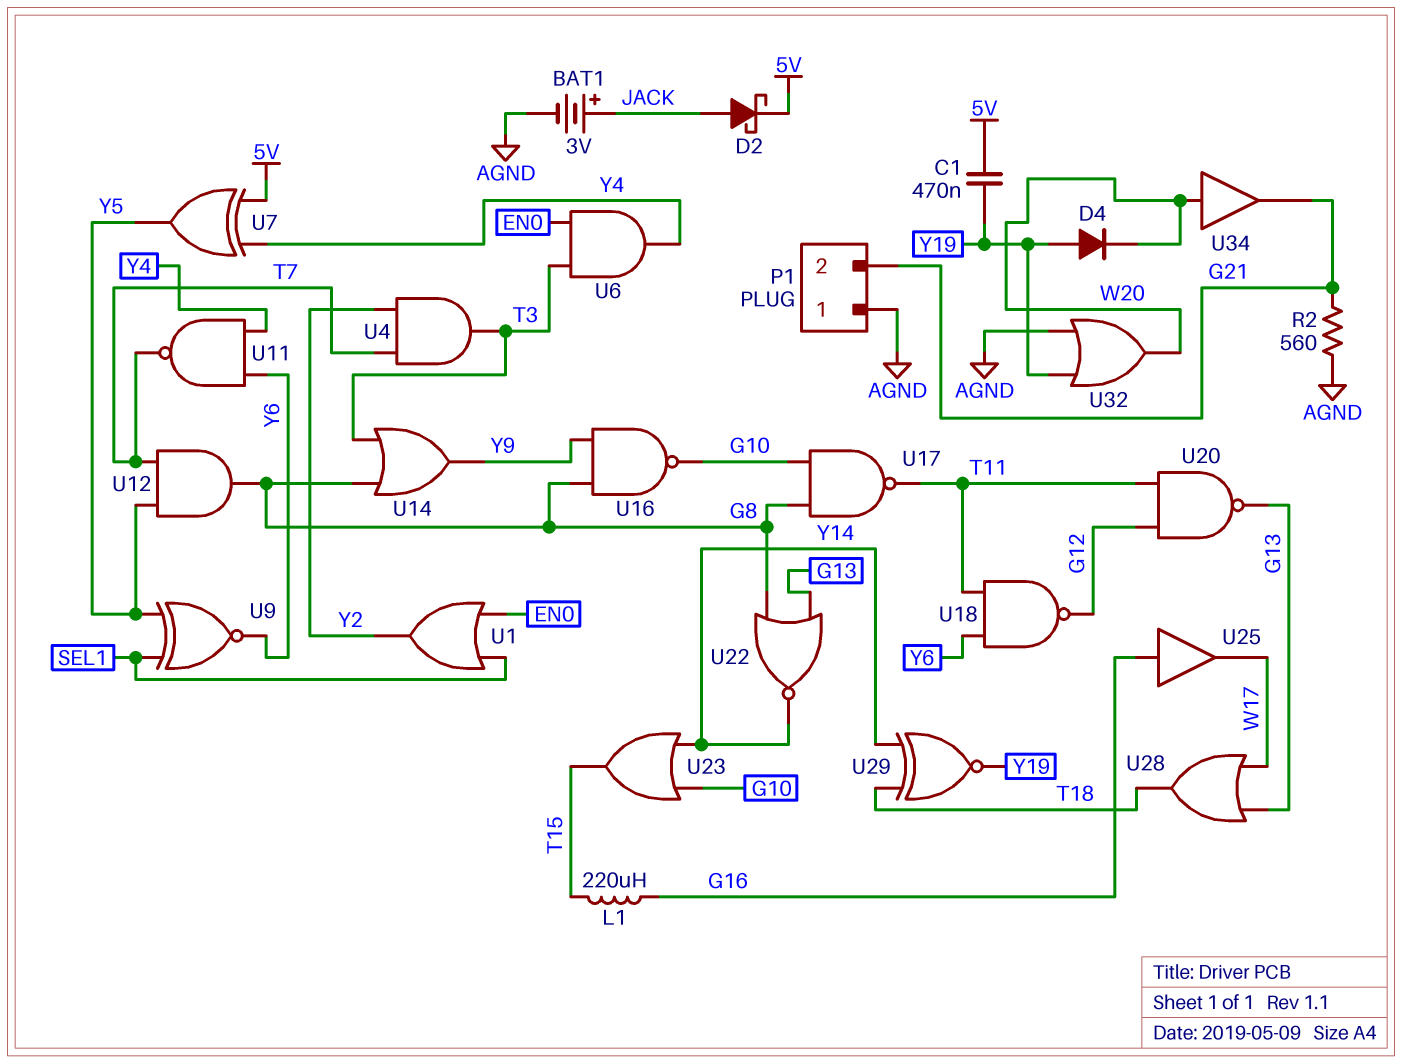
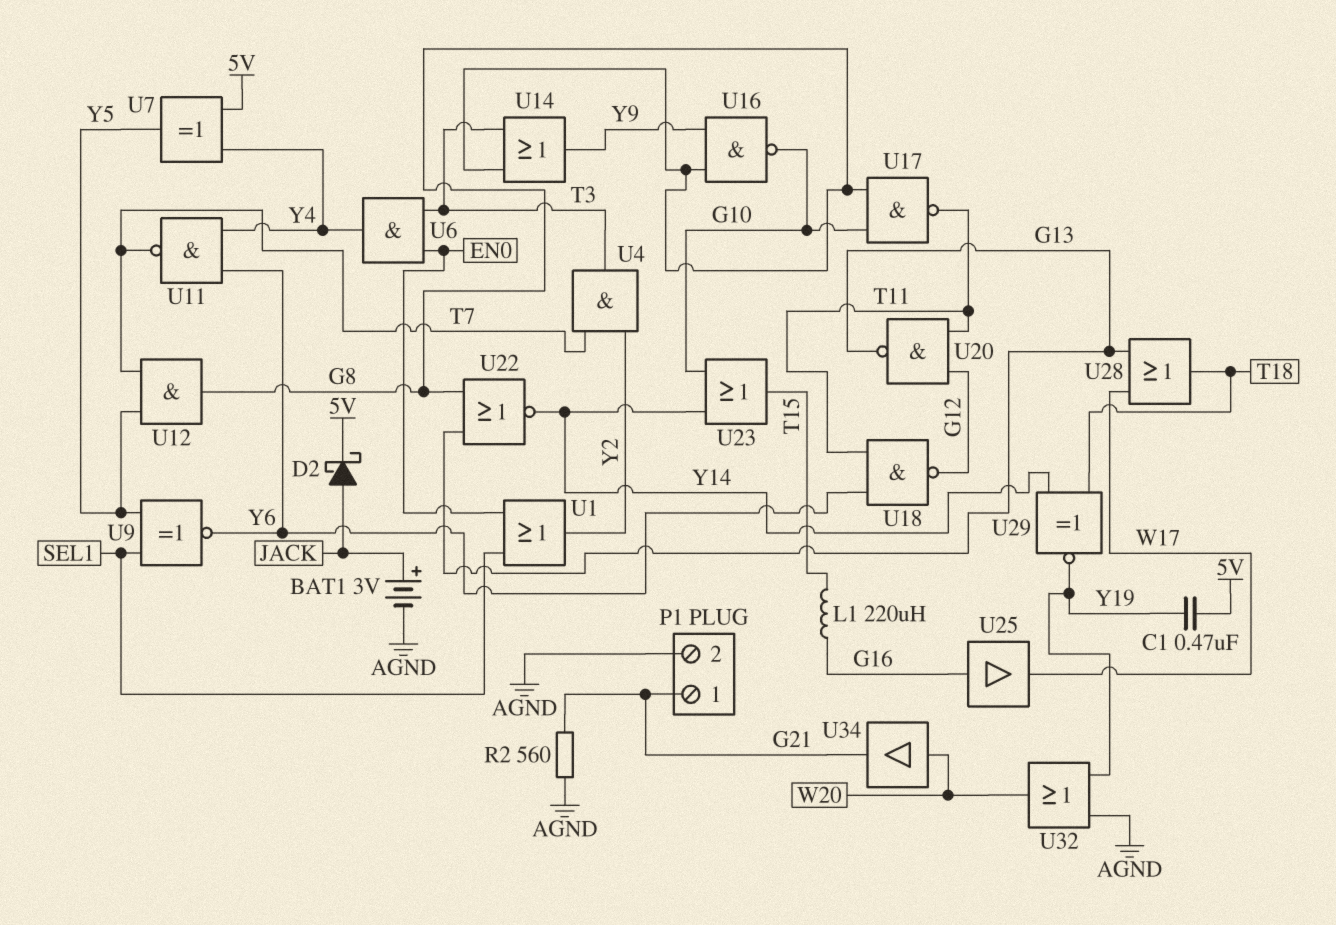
D4: diode (A Y19, K W20) -> none
P1 pin 1: AGND -> G21
P1 pin 2: G21 -> AGND

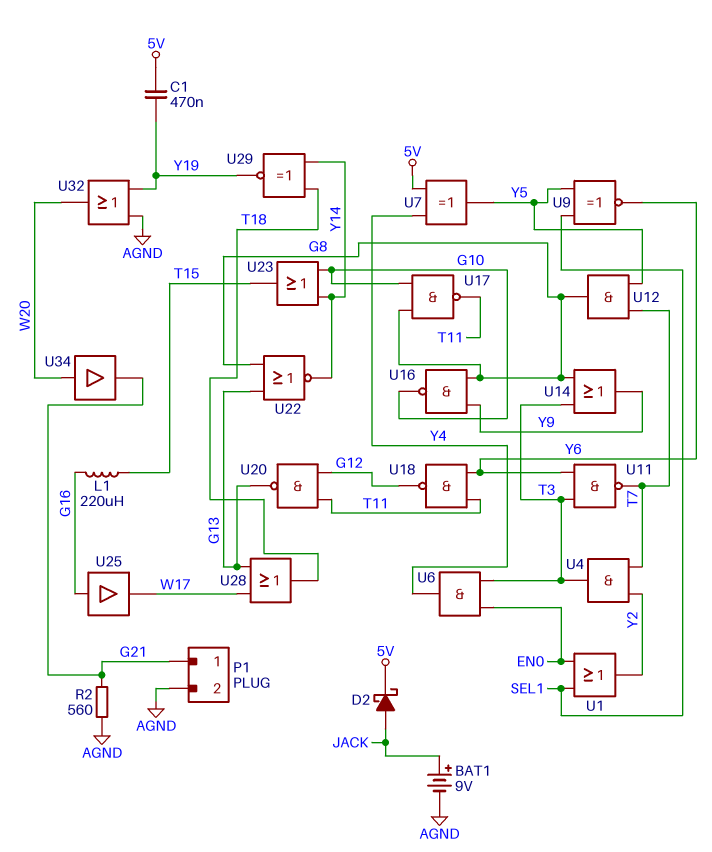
BAT1: 3V (plus JACK, minus AGND) -> 9V (plus JACK, minus AGND)
U11: NAND (in Y4, in Y6, out T7) -> NAND (in T3, in Y6, out T7)

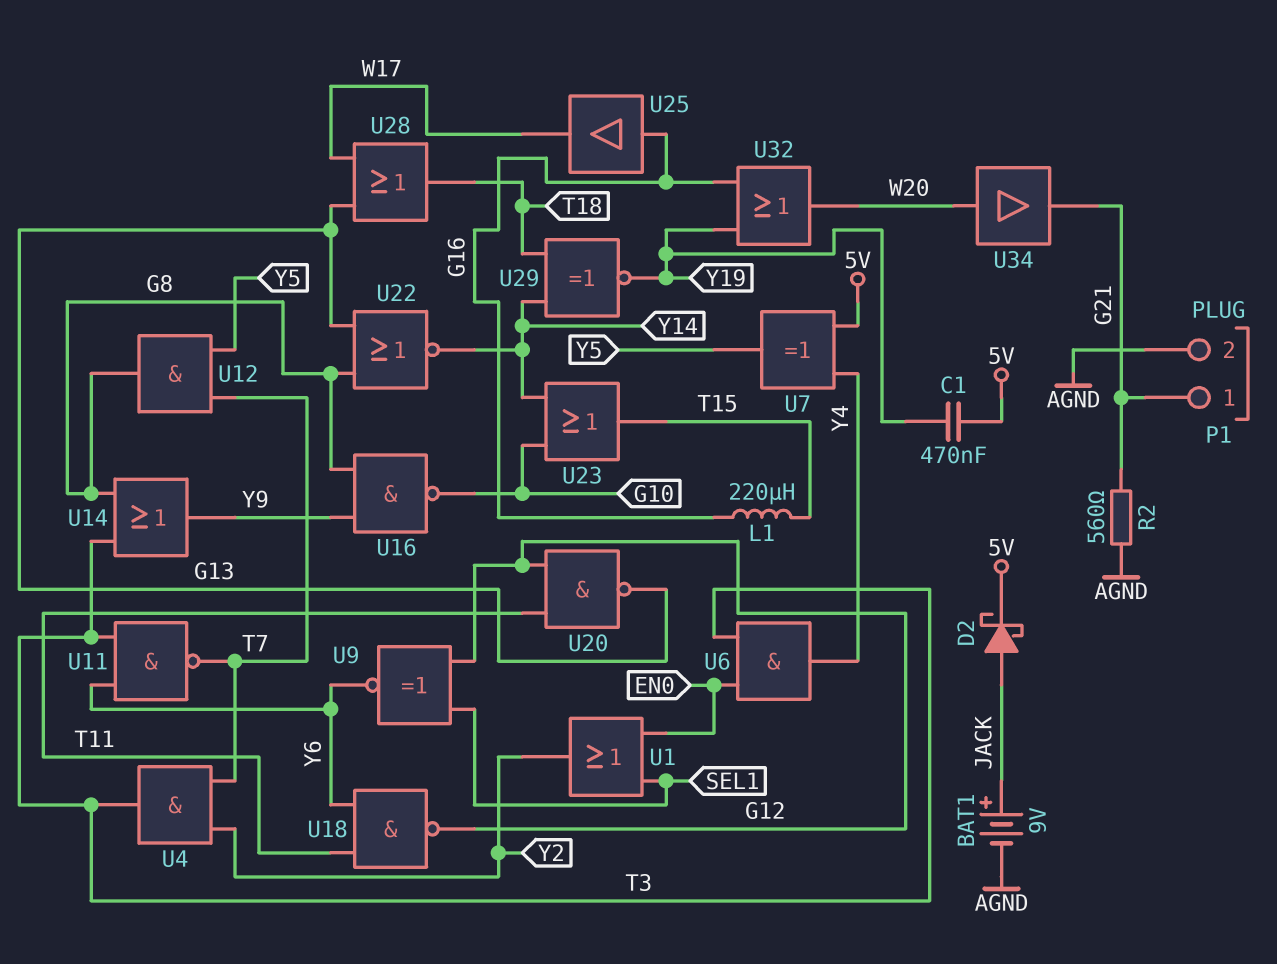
U9: XNOR (in SEL1, in Y5, out Y6) -> XNOR (in G12, in SEL1, out Y6)
U17: NAND (in G8, in G10, out T11) -> none
U32: OR (in AGND, in Y19, out W20) -> OR (in G16, in Y19, out W20)

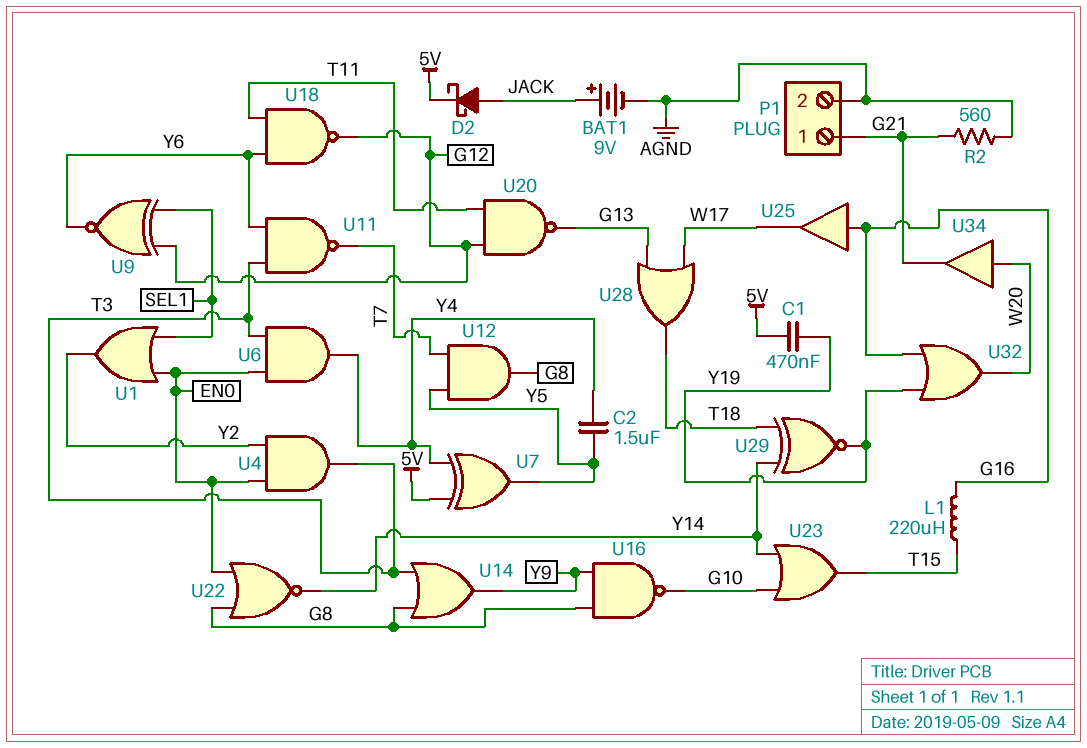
C2: none -> 1.5uF (Y4, Y5)
U4: AND (in T7, in Y2, out T3) -> AND (in EN0, in Y2, out T3)
U22: NOR (in G8, in G13, out Y14) -> NOR (in EN0, in G8, out Y14)

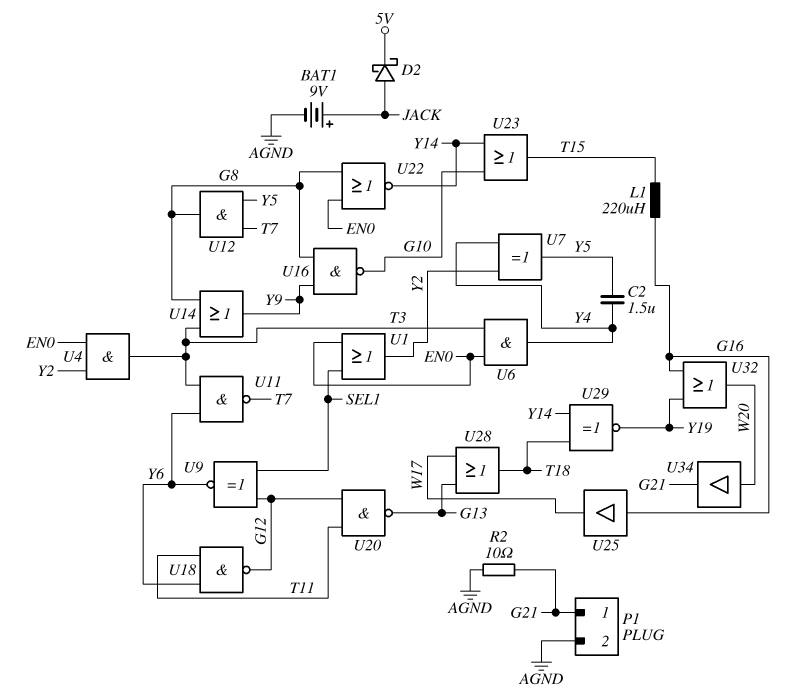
C1: 470nF (5V, Y19) -> none
R2: 560 (AGND, G21) -> 10 (AGND, G21)
U7: XOR (in 5V, in Y4, out Y5) -> XOR (in Y2, in Y4, out Y5)

